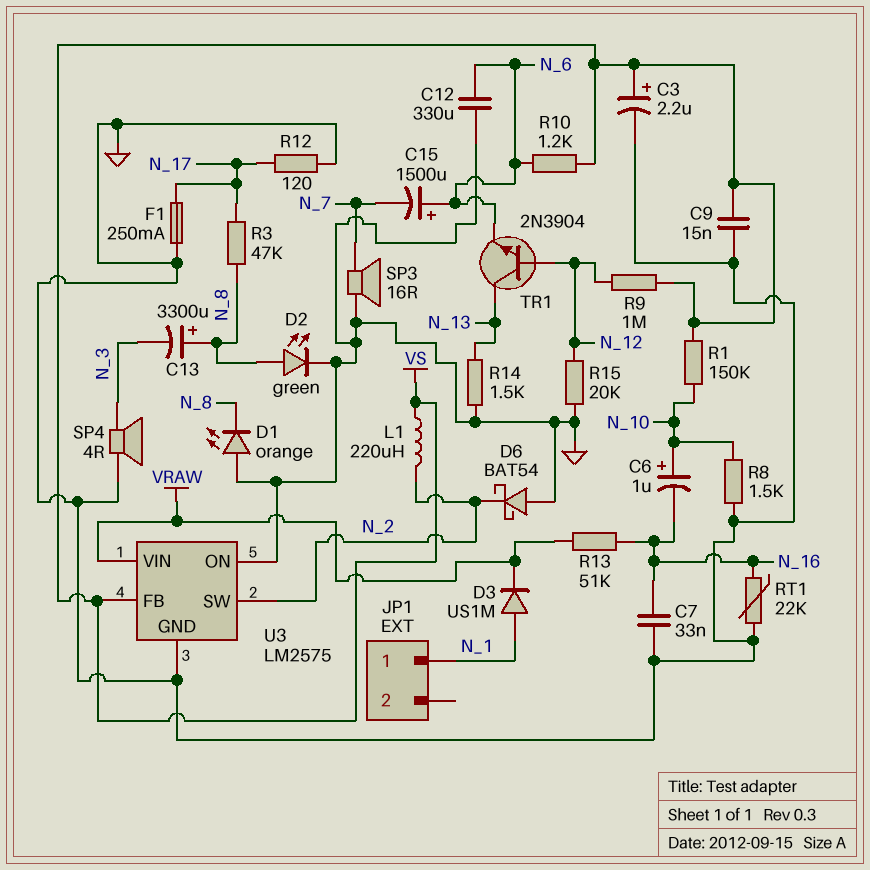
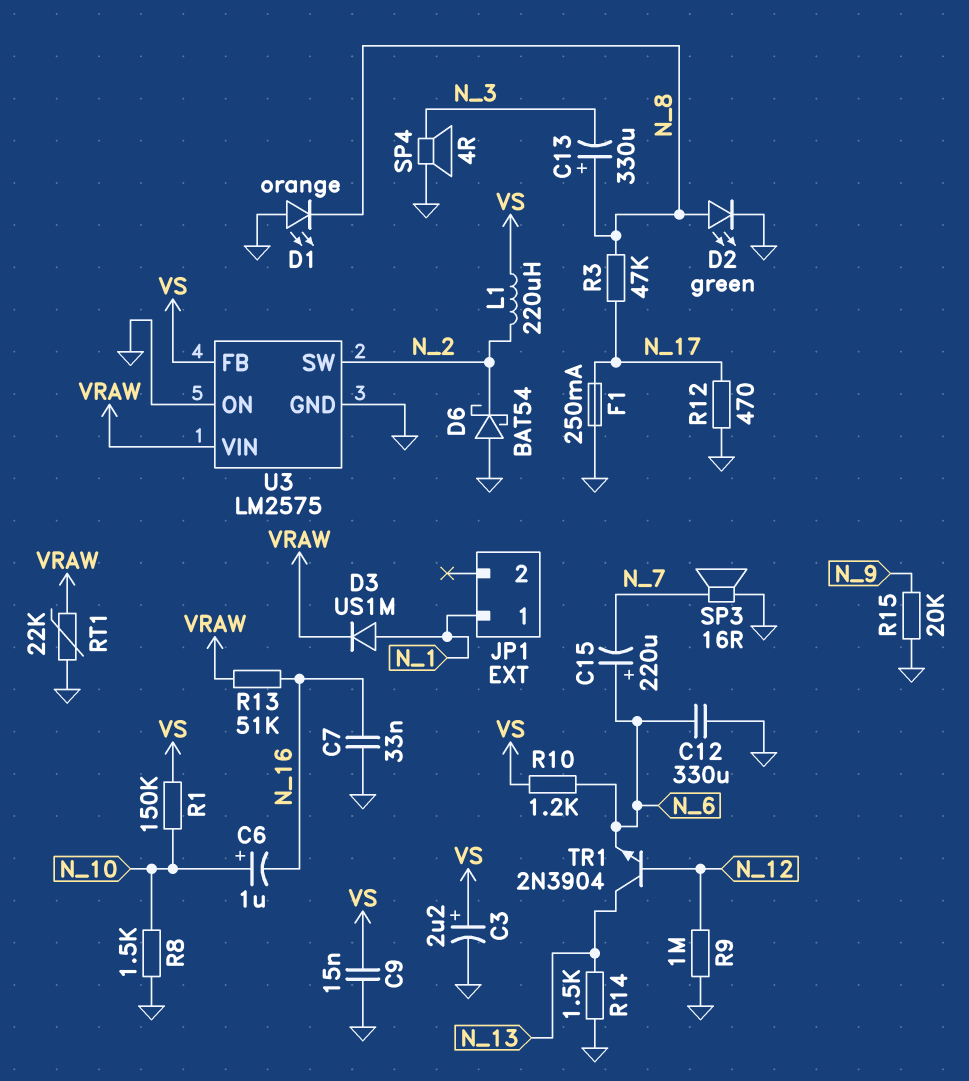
C13: 3300uF (plus N_8, minus N_3) -> 330uF (plus N_8, minus N_3)
C15: 1500uF (plus N_6, minus N_7) -> 220uF (plus N_6, minus N_7)
R9: 1M (N_12, VS) -> 1M (GND, N_12)
R12: 120 (GND, N_17) -> 470 (GND, N_17)
R15: 20k (GND, N_12) -> 20k (GND, N_9)
RT1: 22k (GND, N_16) -> 22k (GND, VRAW)

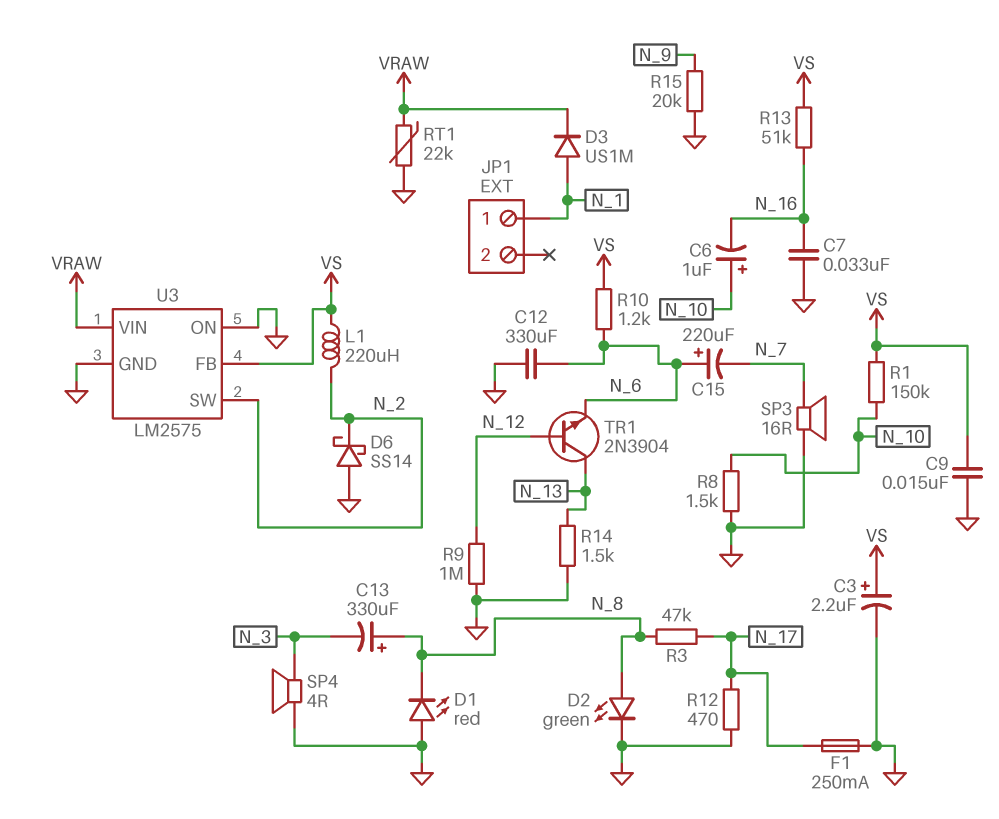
D1: LED orange (A GND, K N_8) -> LED red (A GND, K N_8)
D6: schottky BAT54 (A GND, K N_2) -> schottky SS14 (A GND, K N_2)
R13: 51k (N_16, VRAW) -> 51k (N_16, VS)

